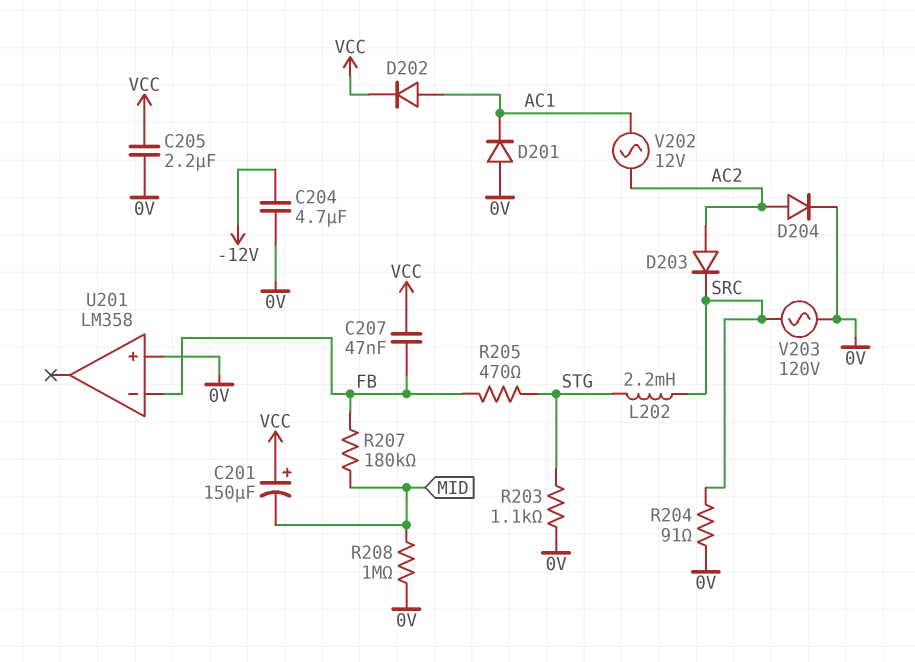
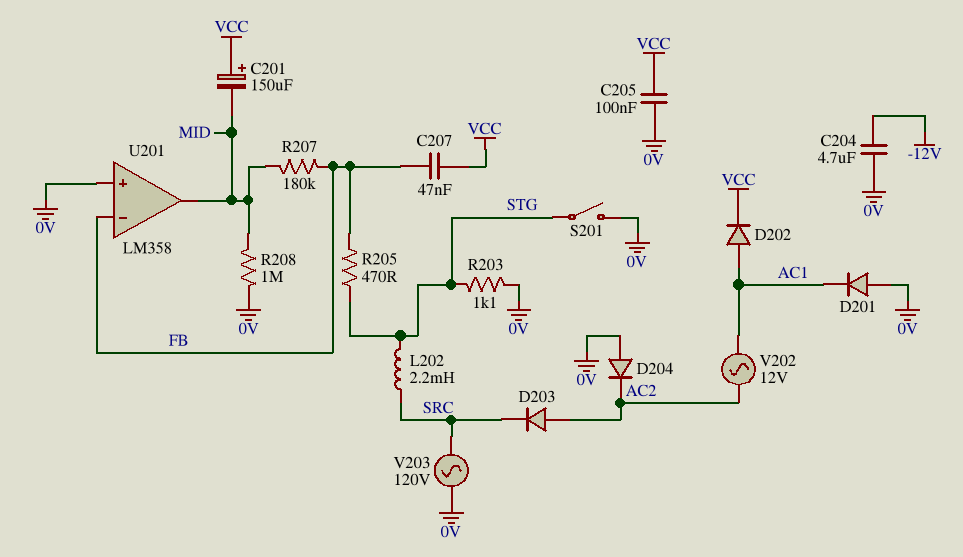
C205: 2.2uF (0V, VCC) -> 100nF (0V, VCC)
D204: diode (A AC2, K 0V) -> diode (A 0V, K AC2)
R204: 91 (0V, SRC) -> none
S201: none -> switch (0V, STG)
U201 pin out: none -> MID

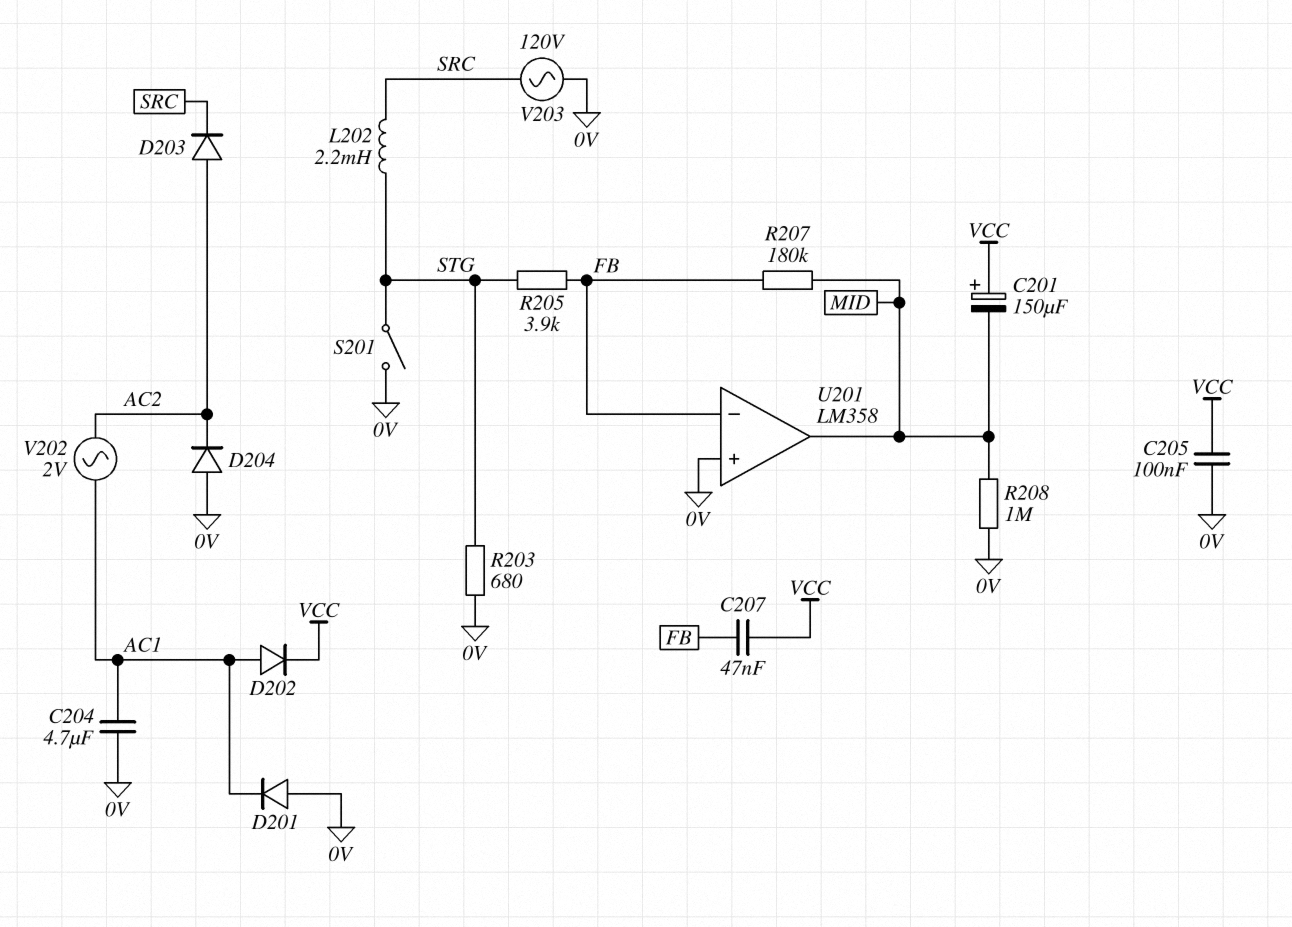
C204: 4.7uF (-12V, 0V) -> 4.7uF (0V, AC1)
R203: 1.1k (0V, STG) -> 680 (0V, STG)
R205: 470 (FB, STG) -> 3.9k (FB, STG)
V202: AC 12V (AC1, AC2) -> AC 2V (AC1, AC2)

